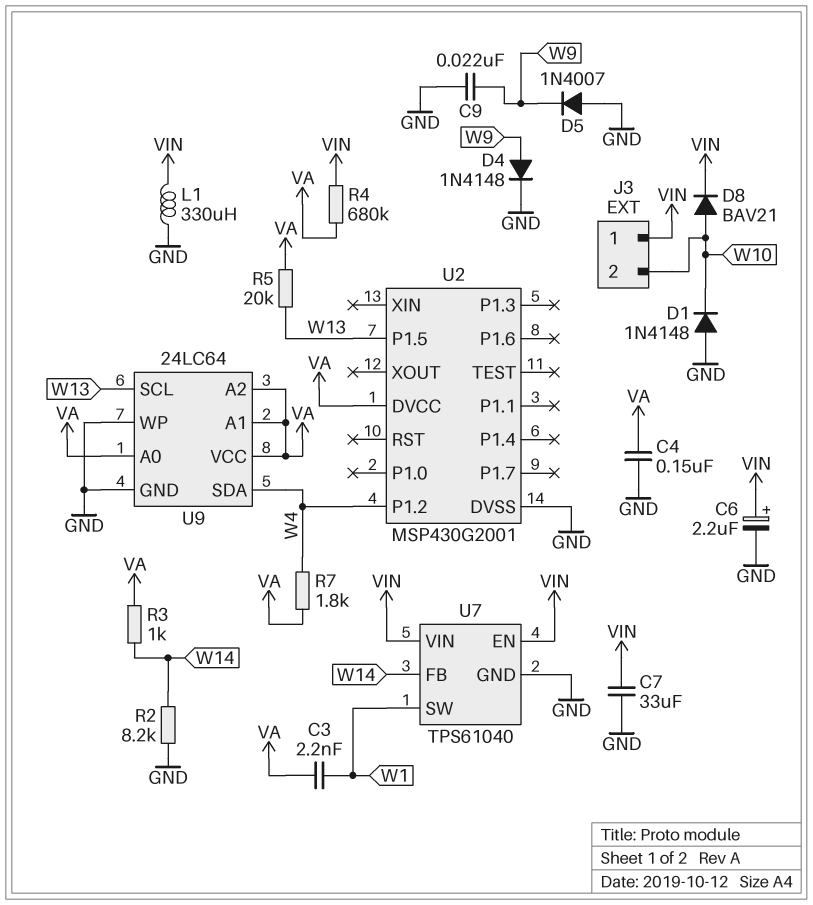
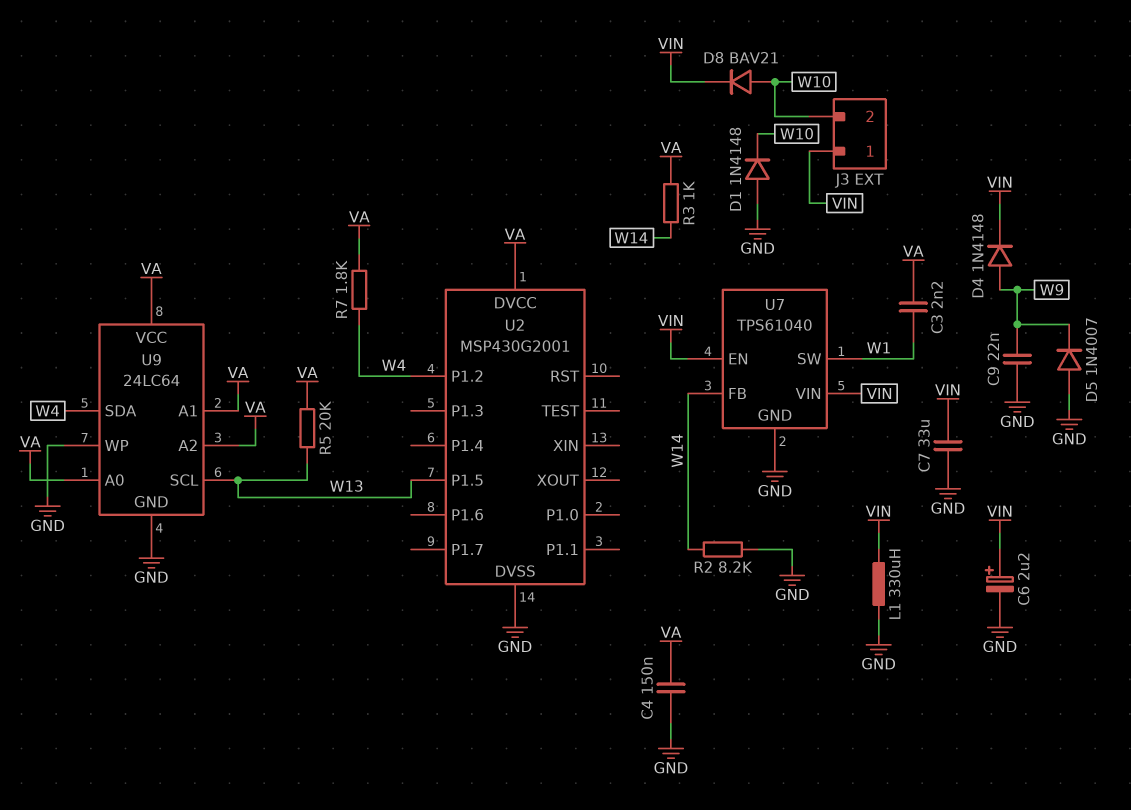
D4: diode 1N4148 (A W9, K GND) -> diode 1N4148 (A W9, K VIN)
R4: 680k (VA, VIN) -> none

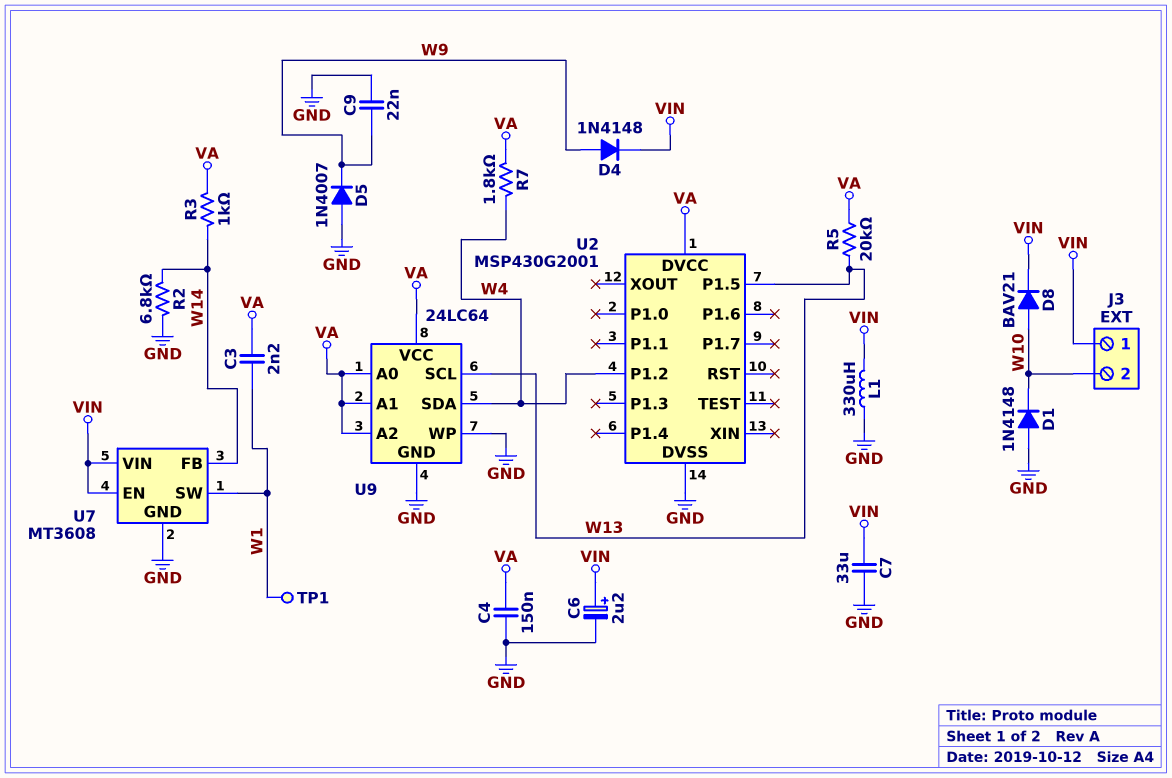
R2: 8.2k (GND, W14) -> 6.8k (GND, W14)
TP1: none -> test point (W1)
U7: TPS61040 -> MT3608

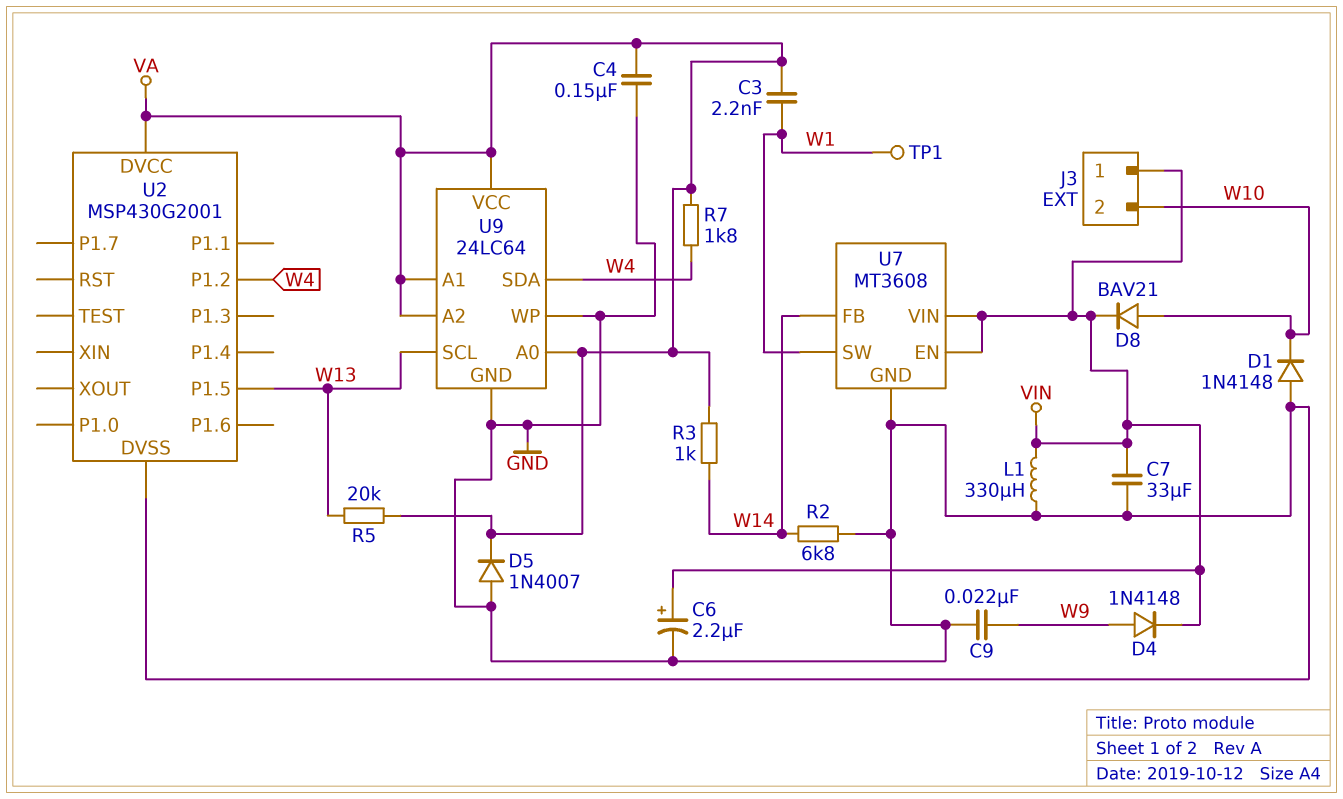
D5: diode 1N4007 (A GND, K W9) -> diode 1N4007 (A GND, K VA)

